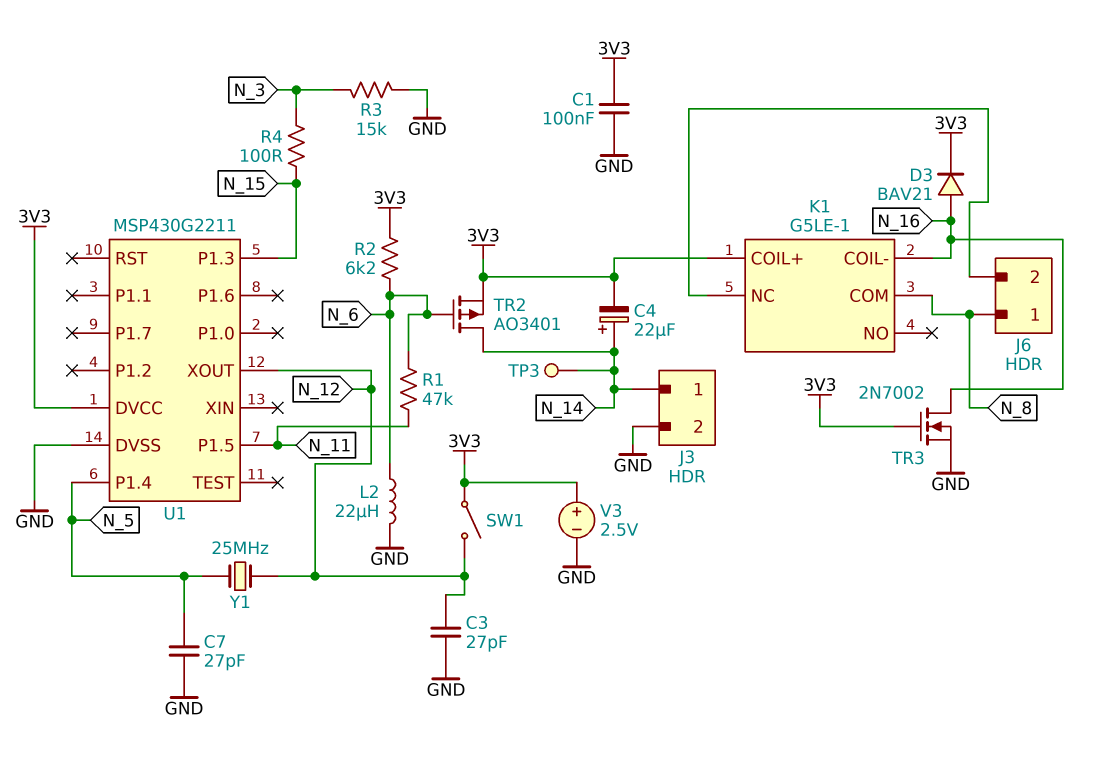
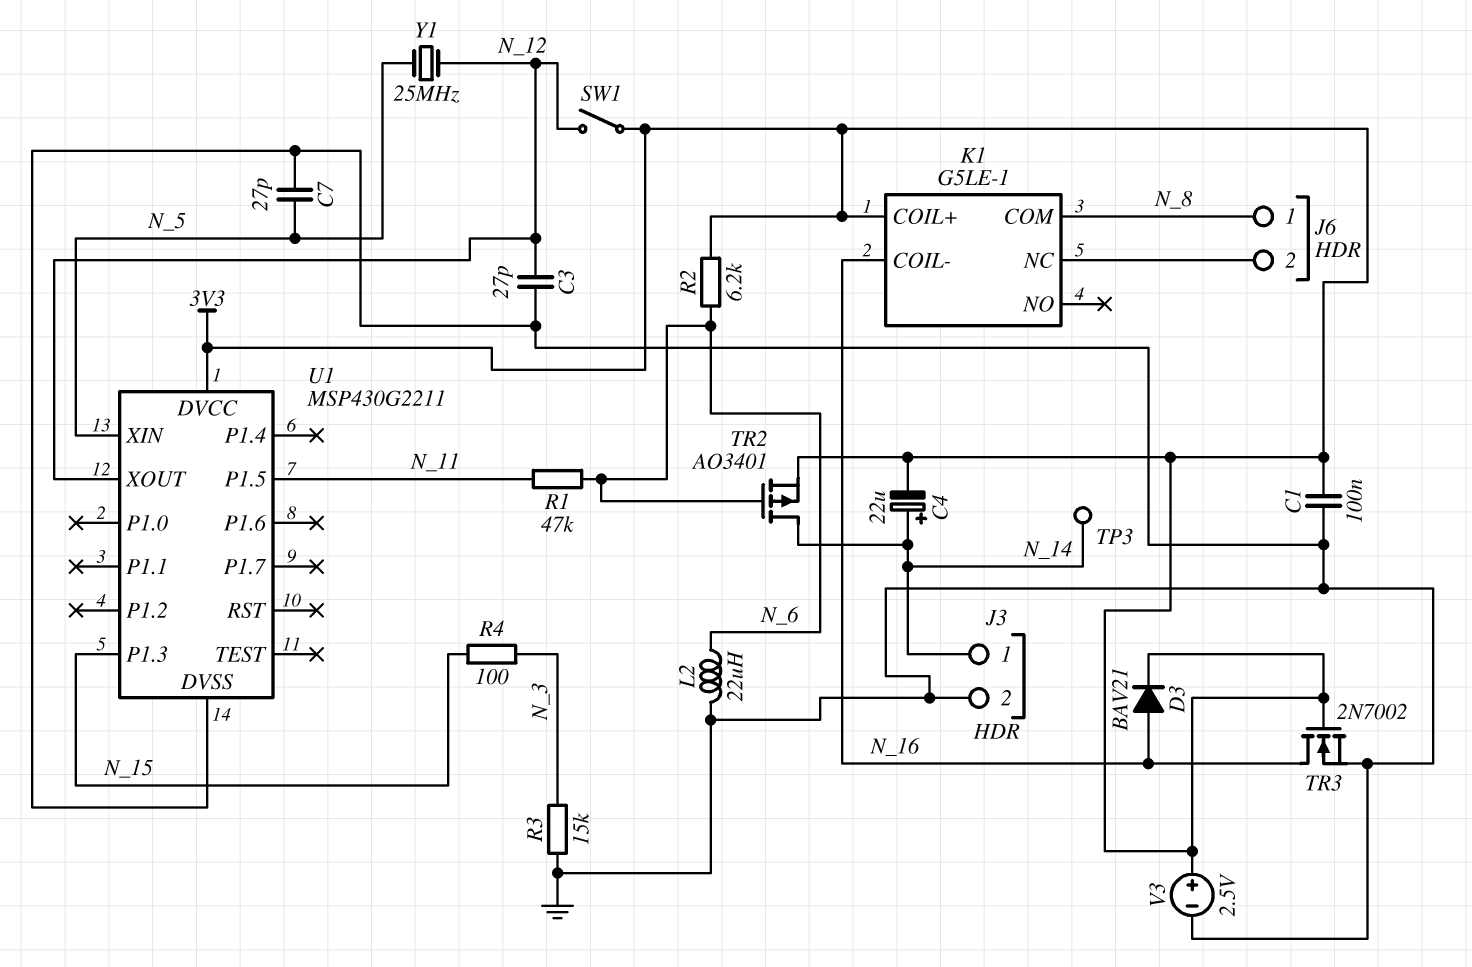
U1 pin P1.4: N_5 -> none
U1 pin XIN: none -> N_5

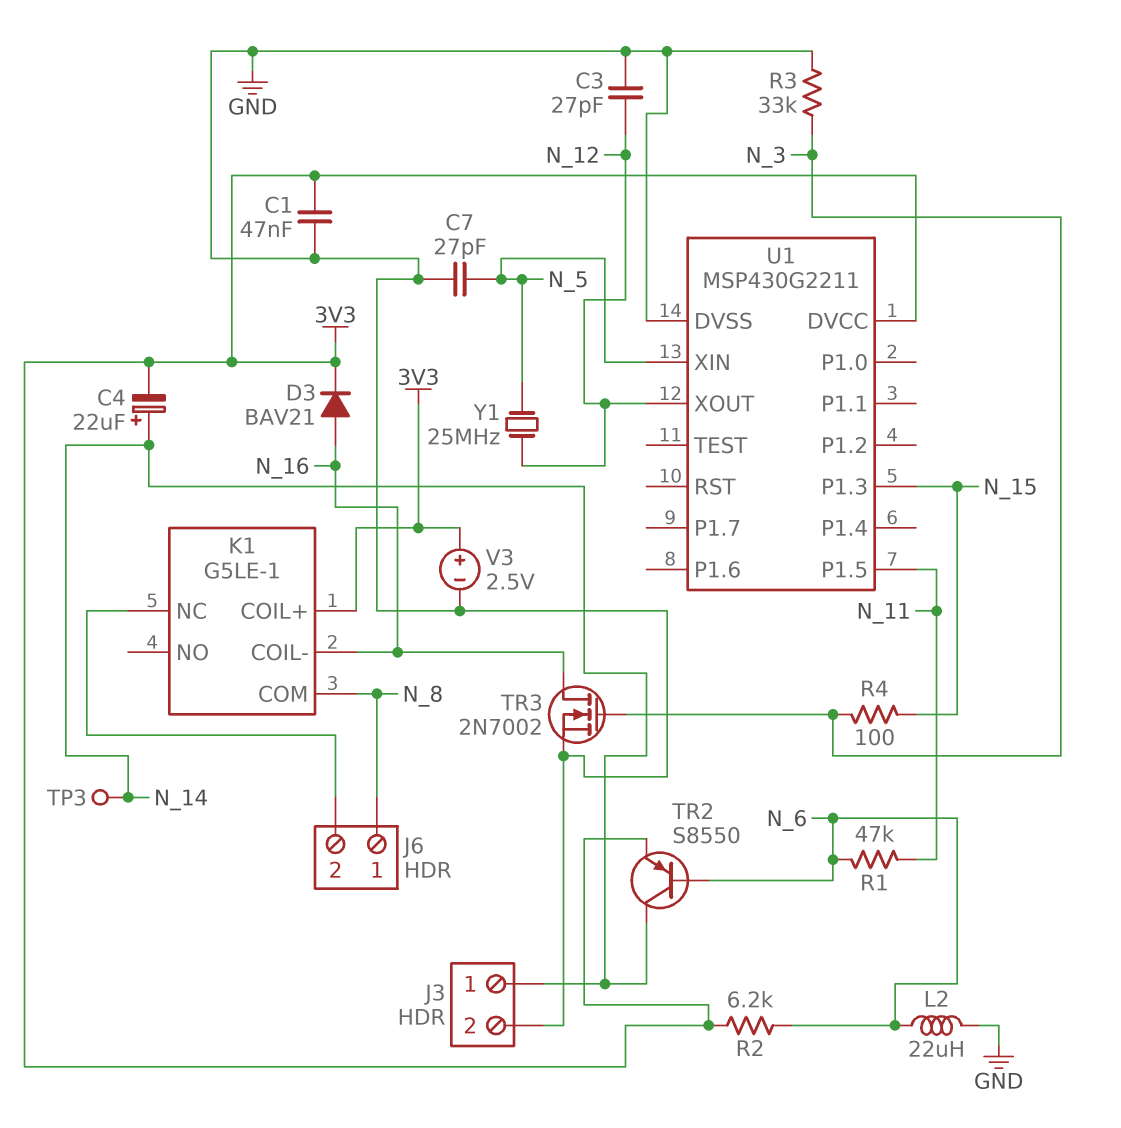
C1: 100nF (3V3, GND) -> 47nF (3V3, GND)
R3: 15k (GND, N_3) -> 33k (GND, N_3)
SW1: switch (3V3, N_12) -> none
TR2: PMOS AO3401 (G N_6, D N_14, S 3V3) -> PNP S8550 (B N_6, C N_14, E 3V3)
TR3: NMOS 2N7002 (G 3V3, D N_16, S GND) -> NMOS 2N7002 (G N_3, D N_16, S GND)

